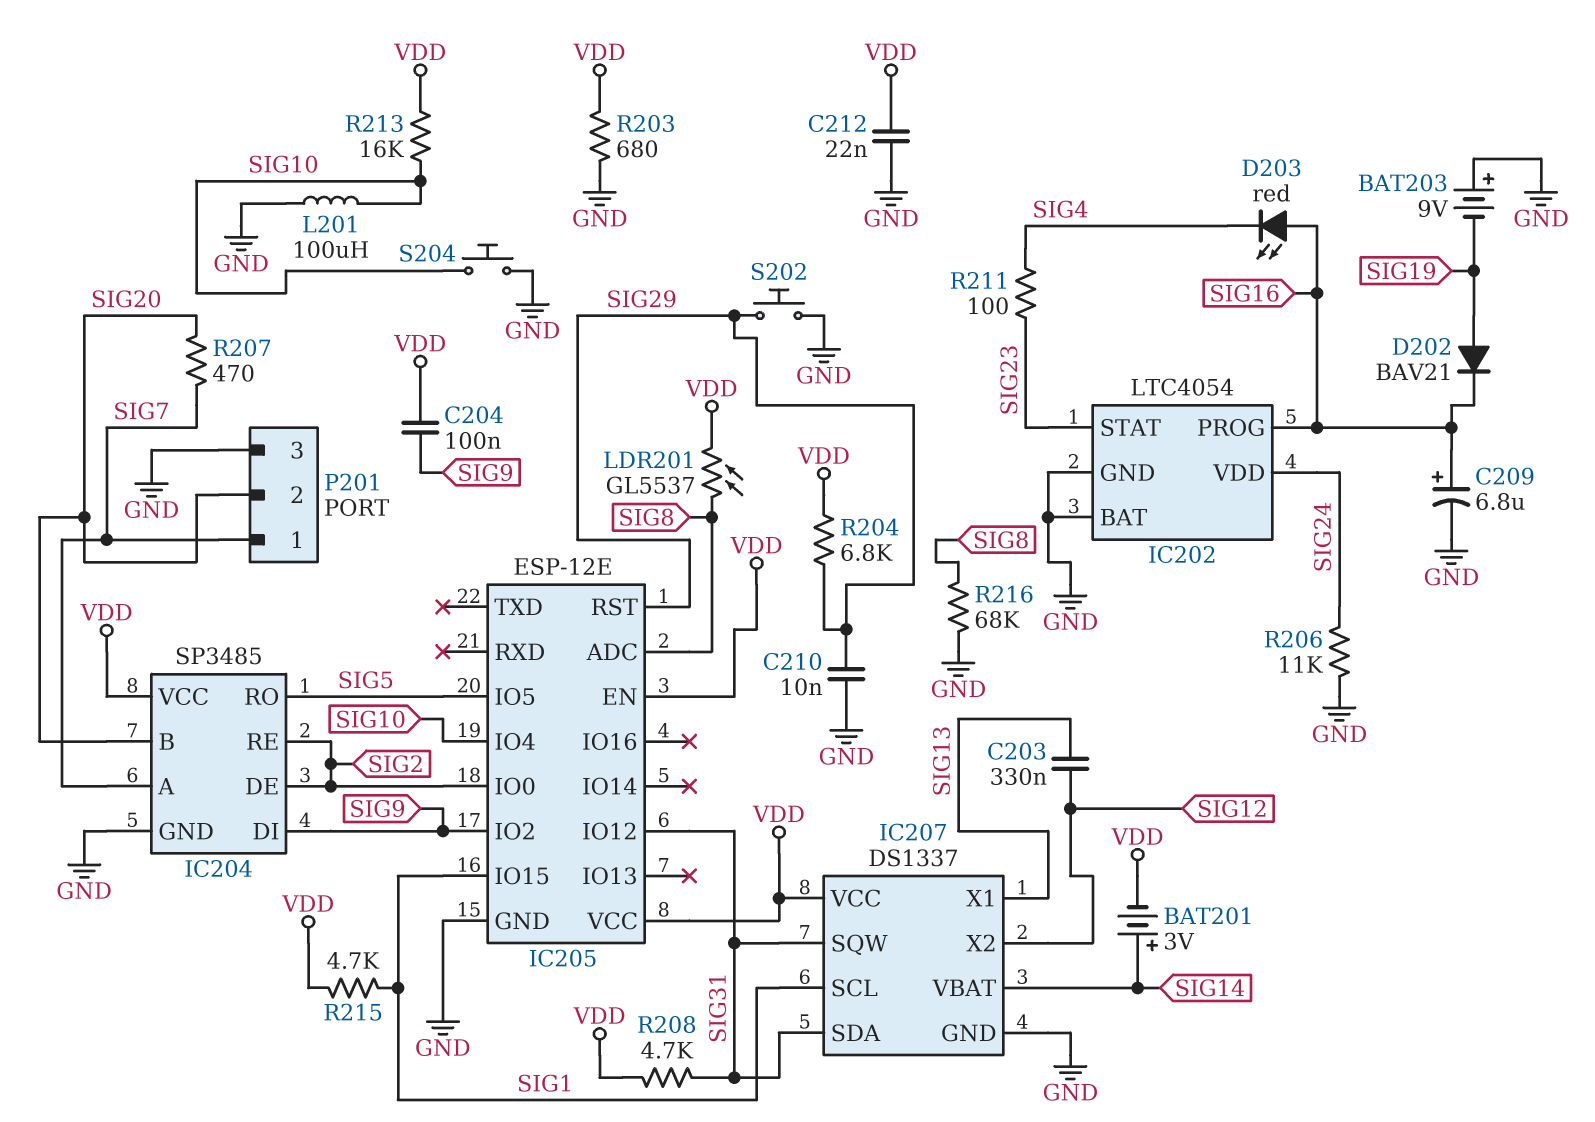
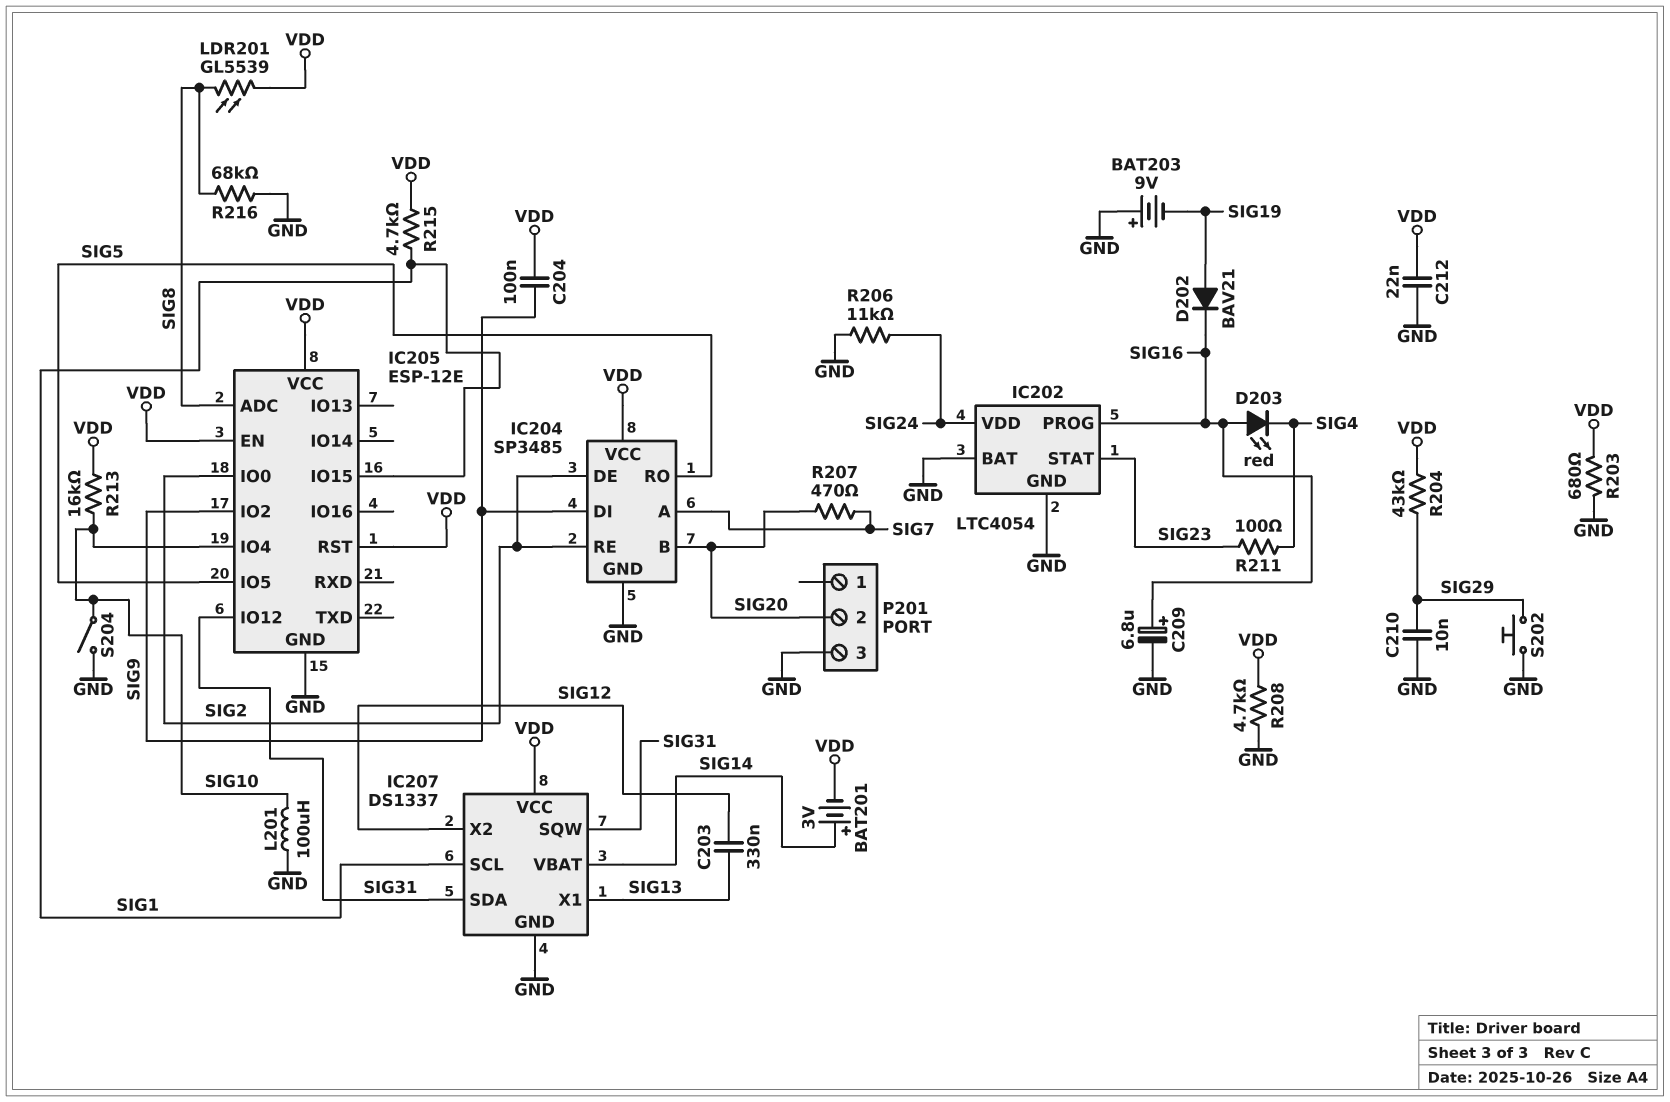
IC205 pin RST: SIG29 -> VDD
LDR201: GL5537 (SIG8, VDD) -> GL5539 (SIG8, VDD)
P201 pin 1: SIG7 -> none
R204: 6.8k (SIG29, VDD) -> 43k (SIG29, VDD)
R208: 4.7k (SIG31, VDD) -> 4.7k (GND, VDD)
S204: button (GND, SIG10) -> switch (GND, SIG10)

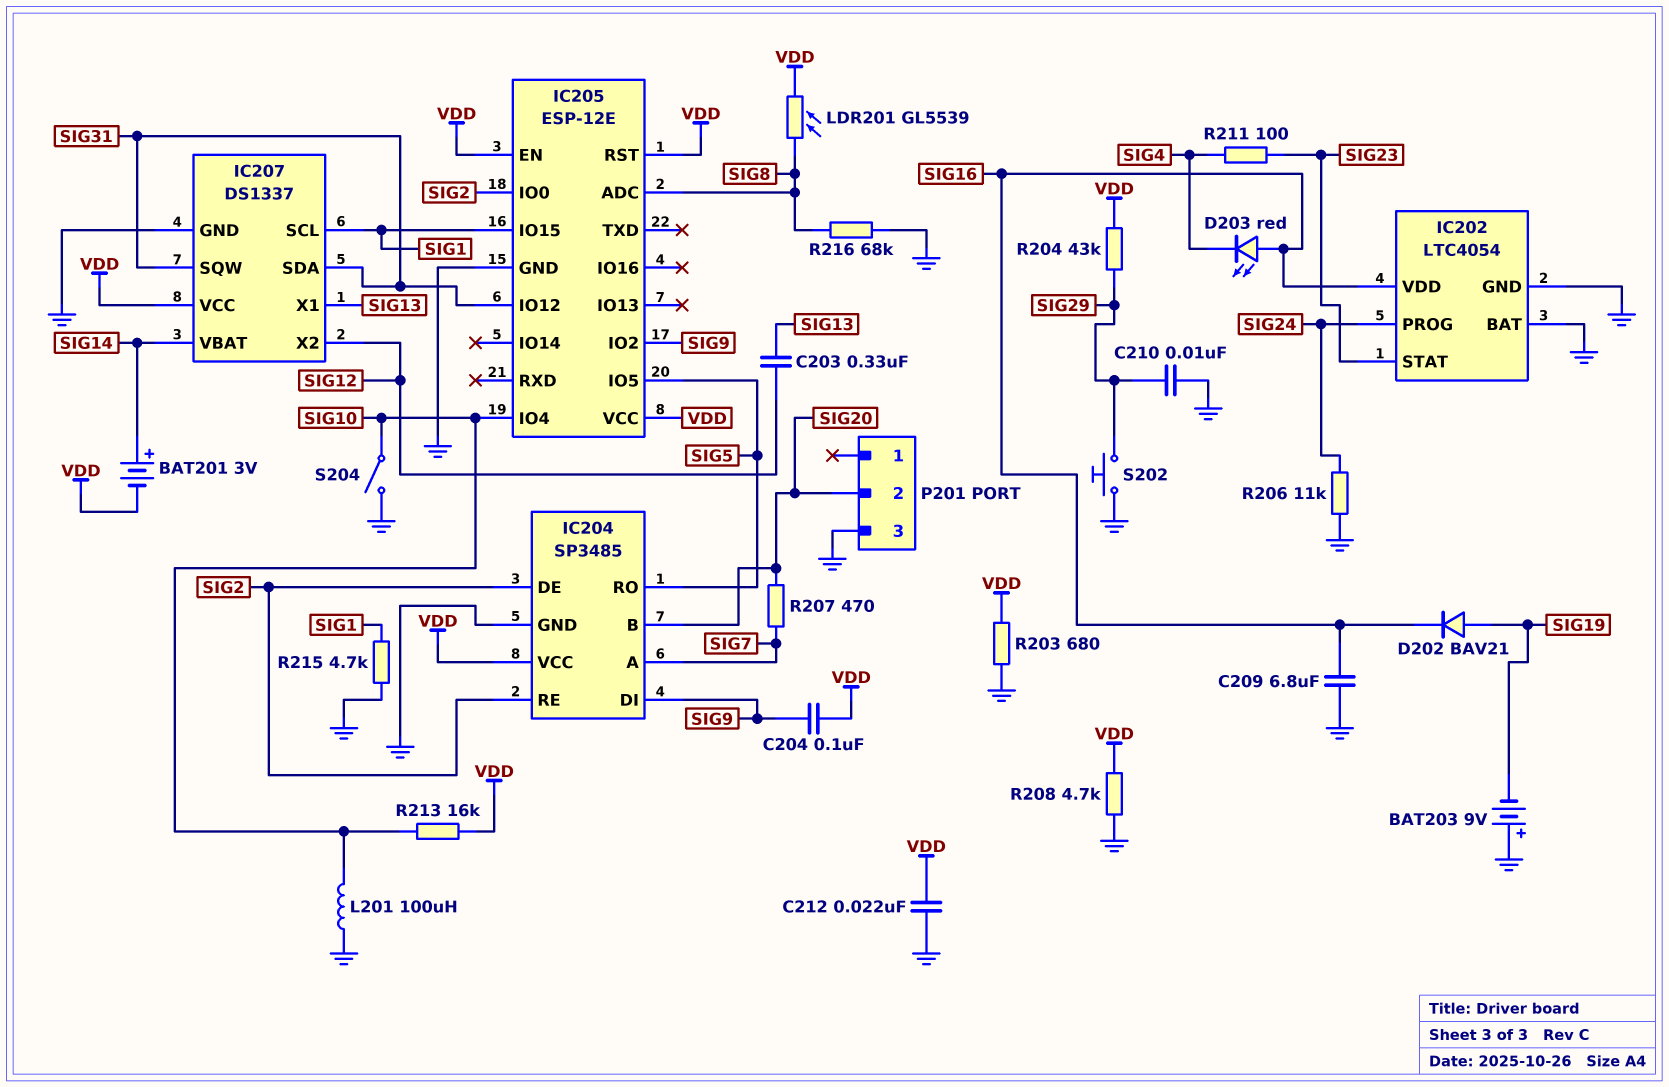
C209: 6.8uF (plus SIG16, minus GND) -> 6.8uF (GND, SIG16)
IC202 pin PROG: SIG16 -> SIG24
IC202 pin VDD: SIG24 -> SIG16
R215: 4.7k (SIG1, VDD) -> 4.7k (GND, SIG1)

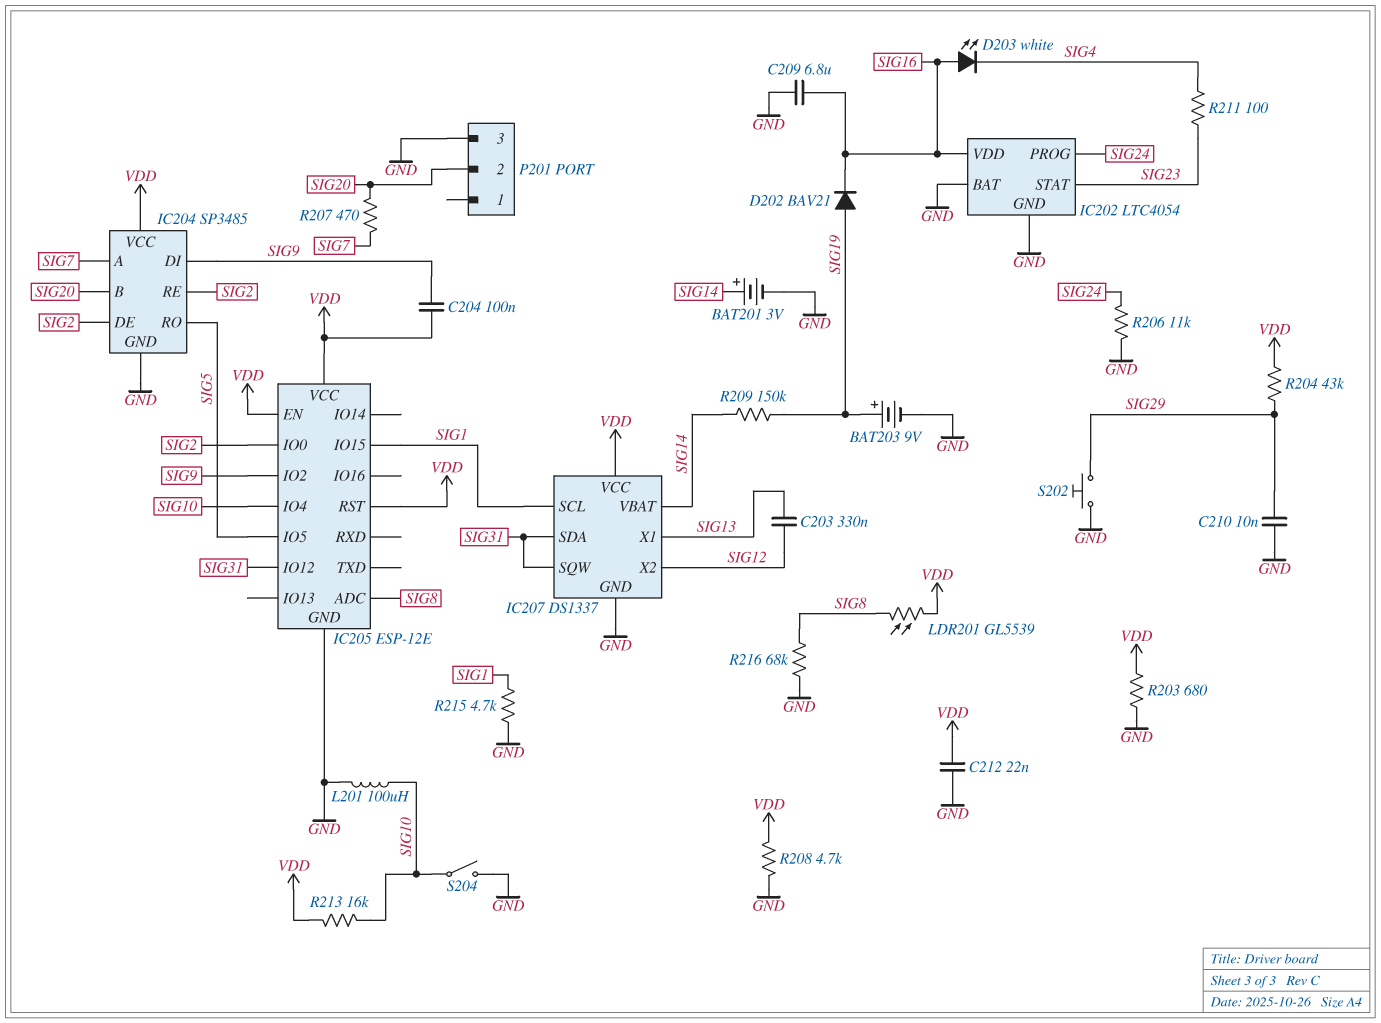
BAT201: 3V (plus SIG14, minus VDD) -> 3V (plus SIG14, minus GND)
BAT203: 9V (plus GND, minus SIG19) -> 9V (plus SIG19, minus GND)
D203: LED red (A SIG16, K SIG4) -> LED white (A SIG16, K SIG4)
R209: none -> 150k (SIG14, SIG19)

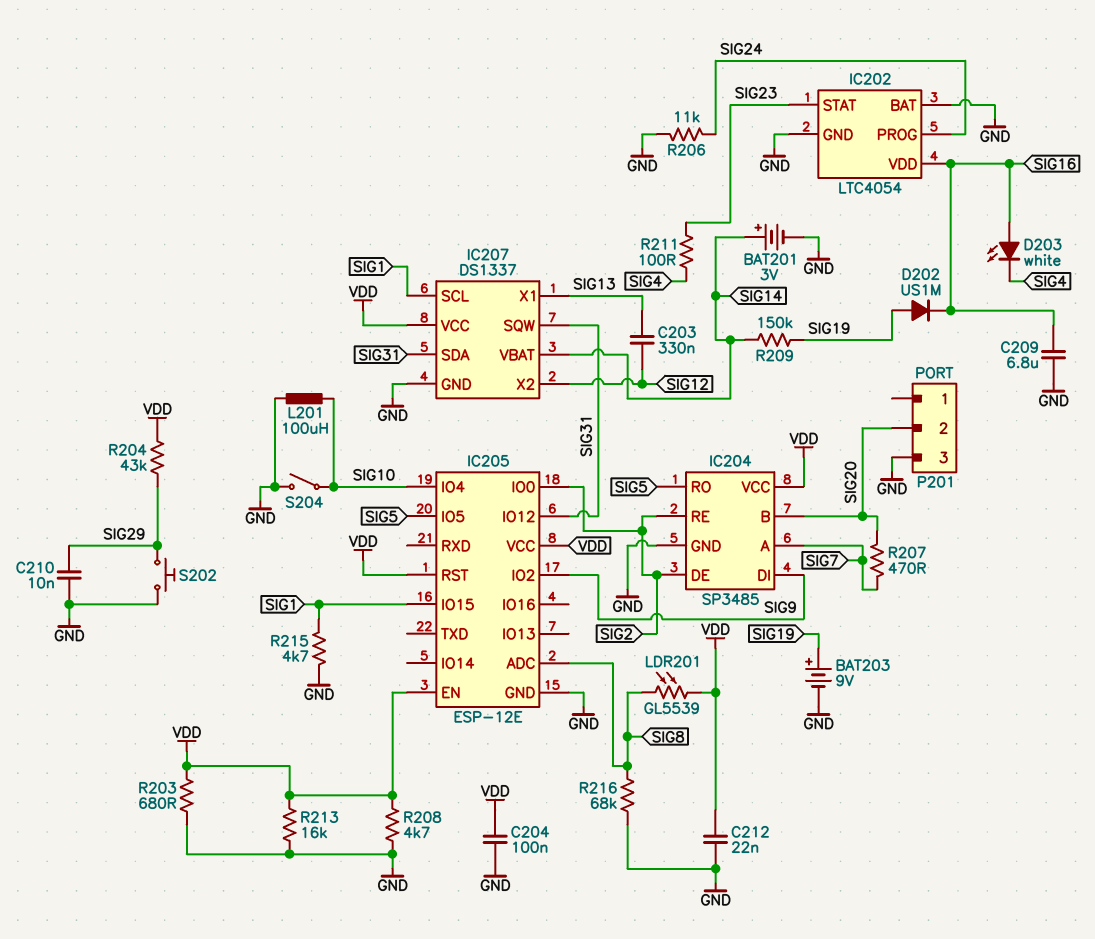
C204: 100nF (SIG9, VDD) -> 100nF (GND, VDD)
D202: diode BAV21 (A SIG19, K SIG16) -> diode US1M (A SIG19, K SIG16)
R213: 16k (SIG10, VDD) -> 16k (GND, VDD)

